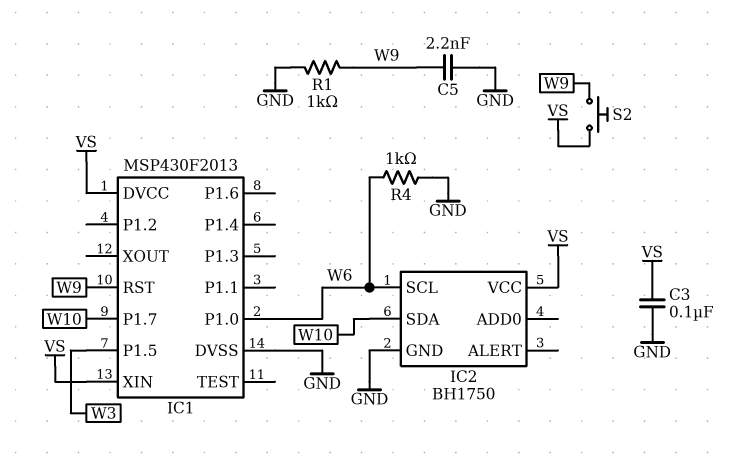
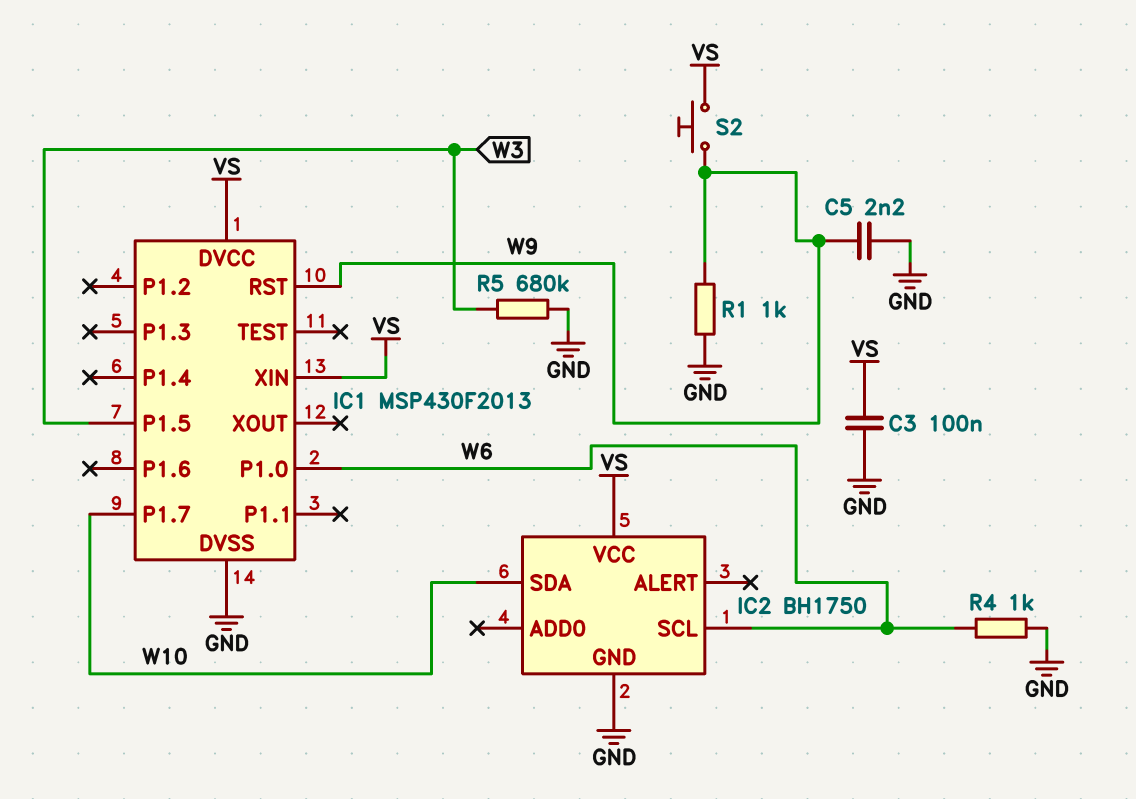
R5: none -> 680k (GND, W3)

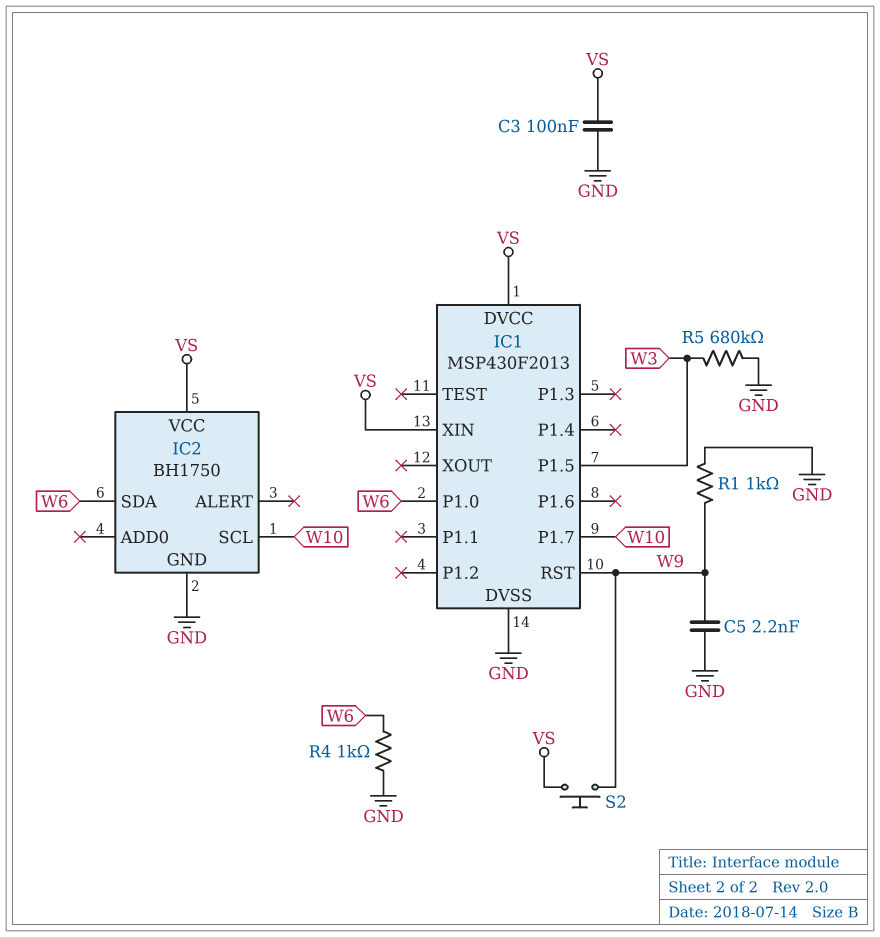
IC2 pin SCL: W6 -> W10
IC2 pin SDA: W10 -> W6

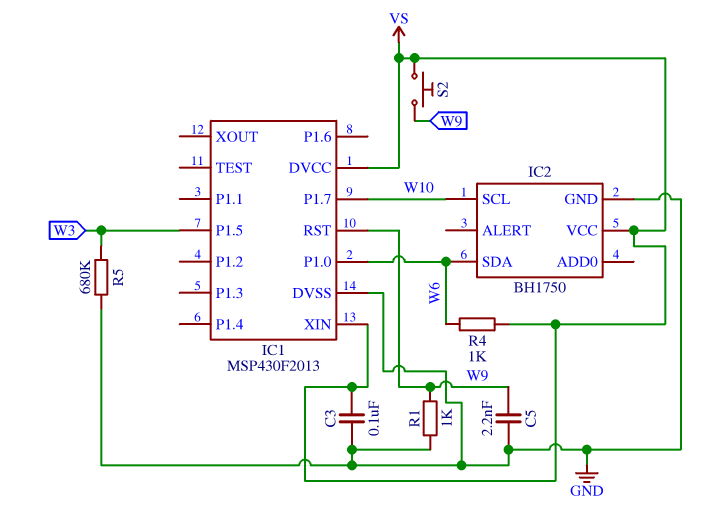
R4: 1k (GND, W6) -> 1k (VS, W6)

